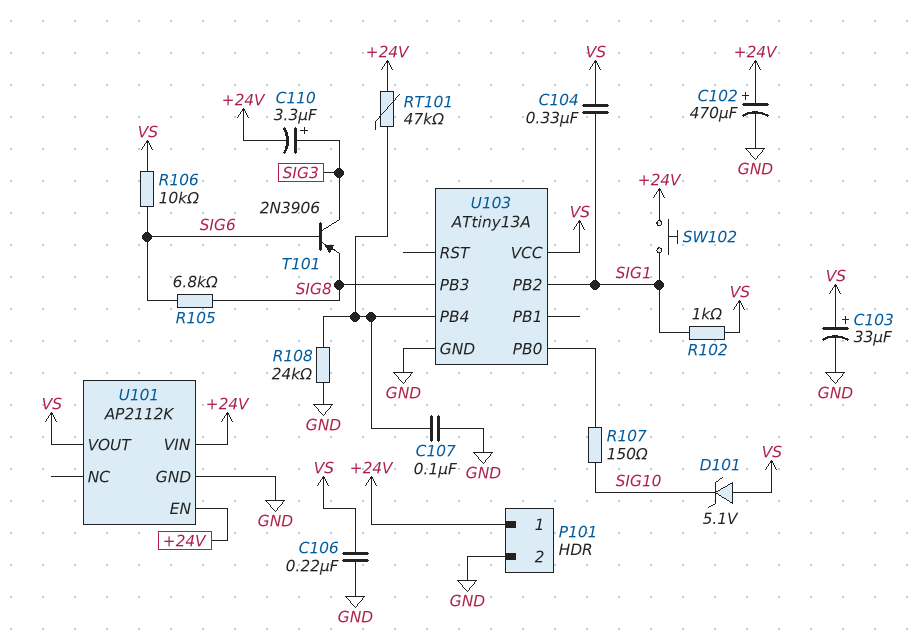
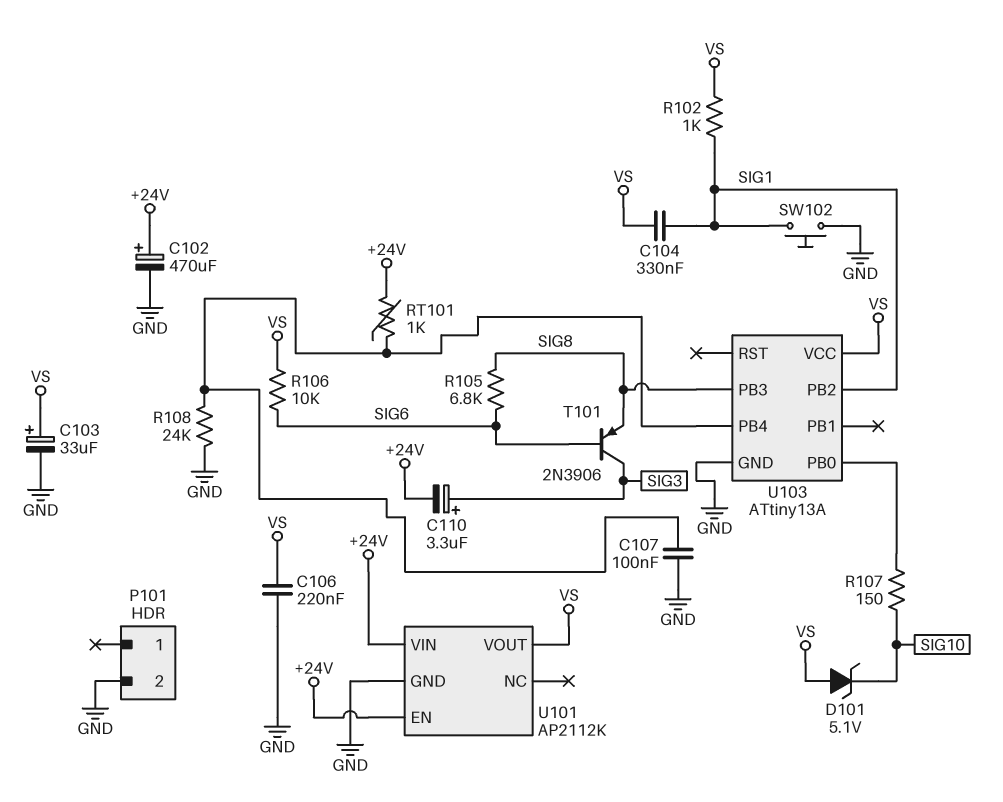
P101 pin 1: +24V -> none
RT101: 47k (+24V, U103/PB4) -> 1k (+24V, U103/PB4)
SW102: button (+24V, SIG1) -> button (GND, SIG1)

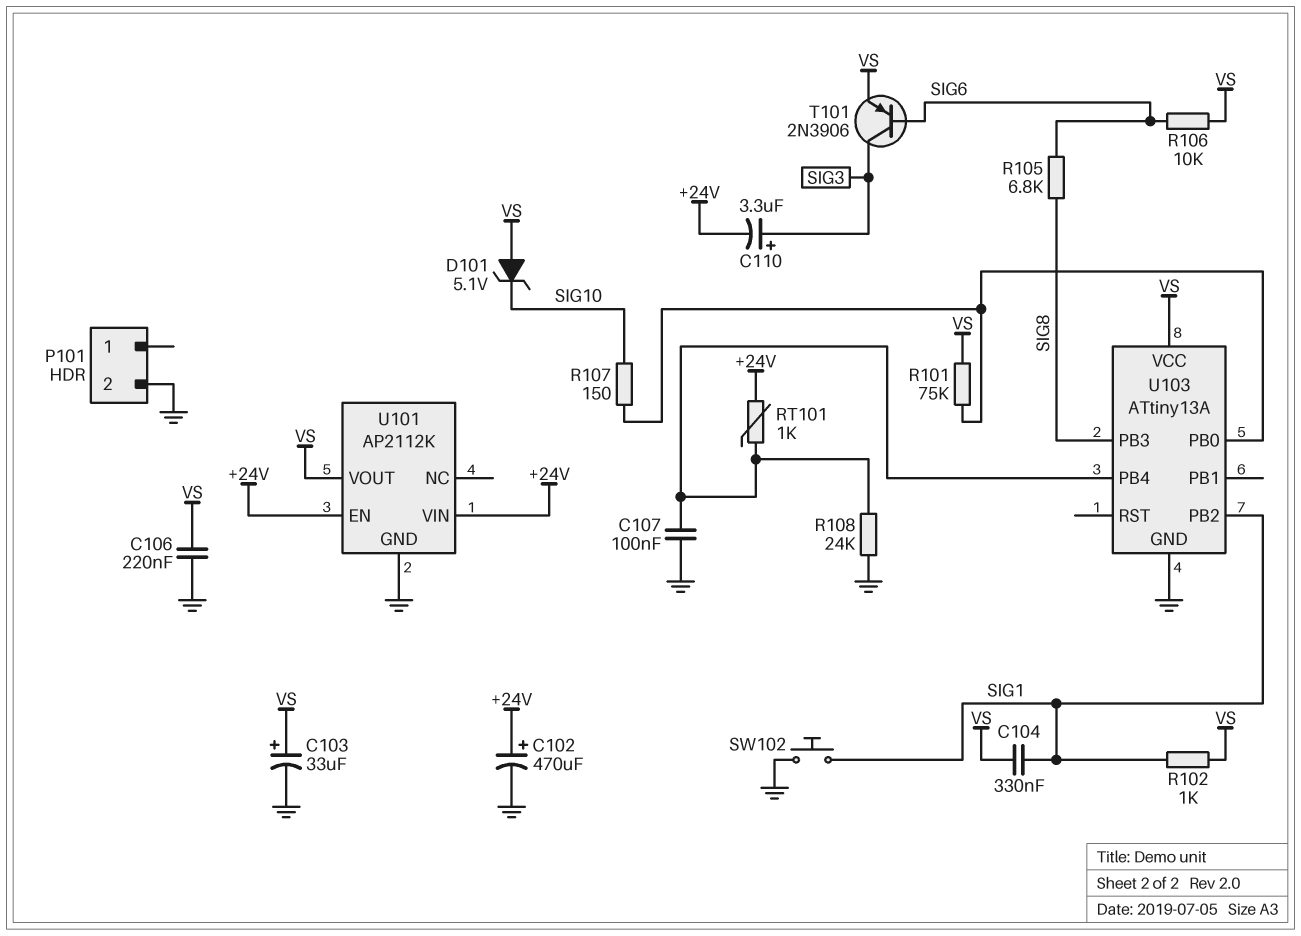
R101: none -> 75k (U103/PB0, VS)
T101: PNP 2N3906 (B SIG6, C SIG3, E SIG8) -> PNP 2N3906 (B SIG6, C SIG3, E VS)

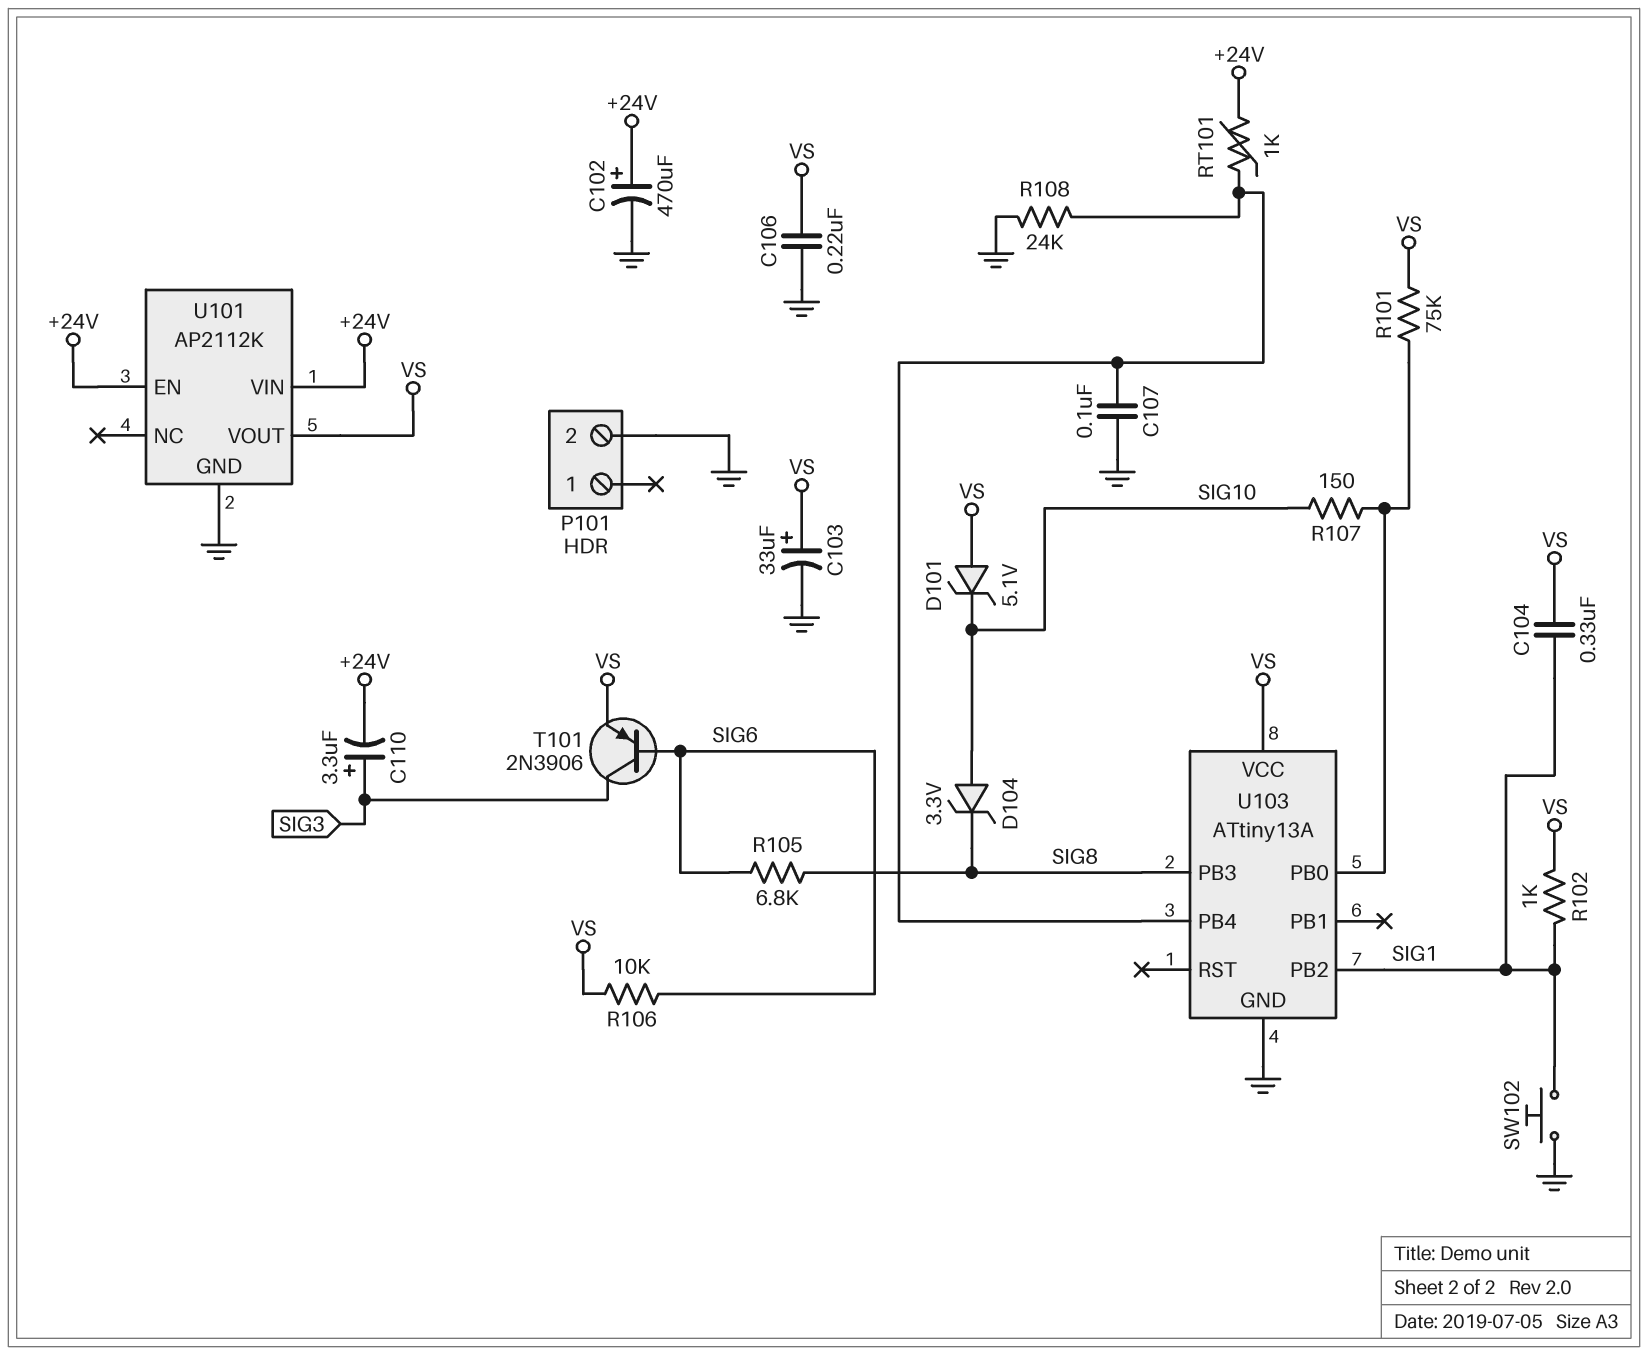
D104: none -> zener 3.3V (A SIG10, K SIG8)

